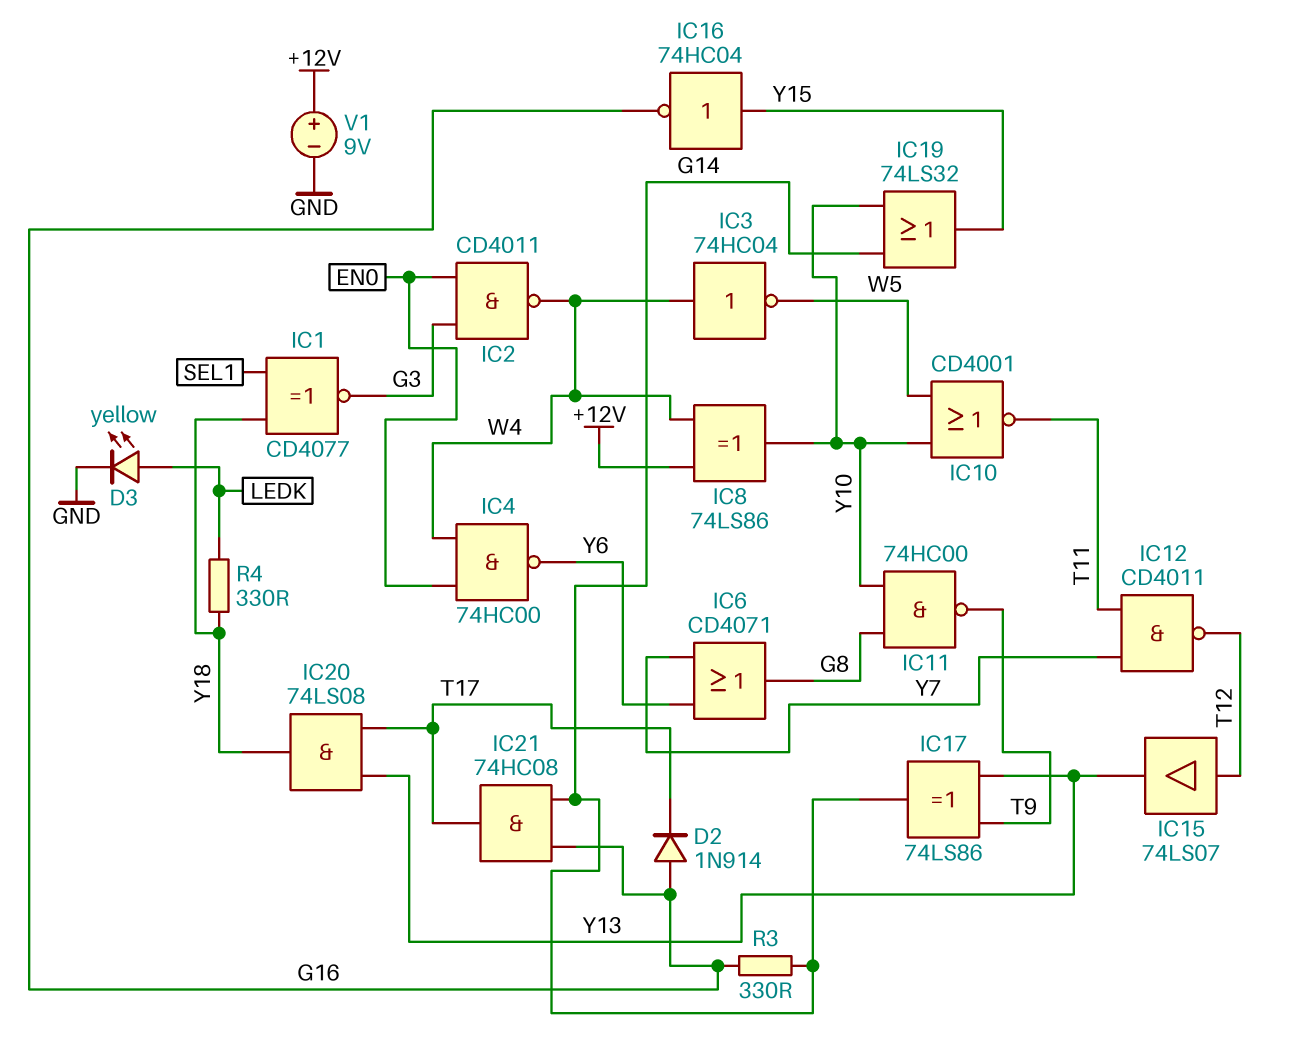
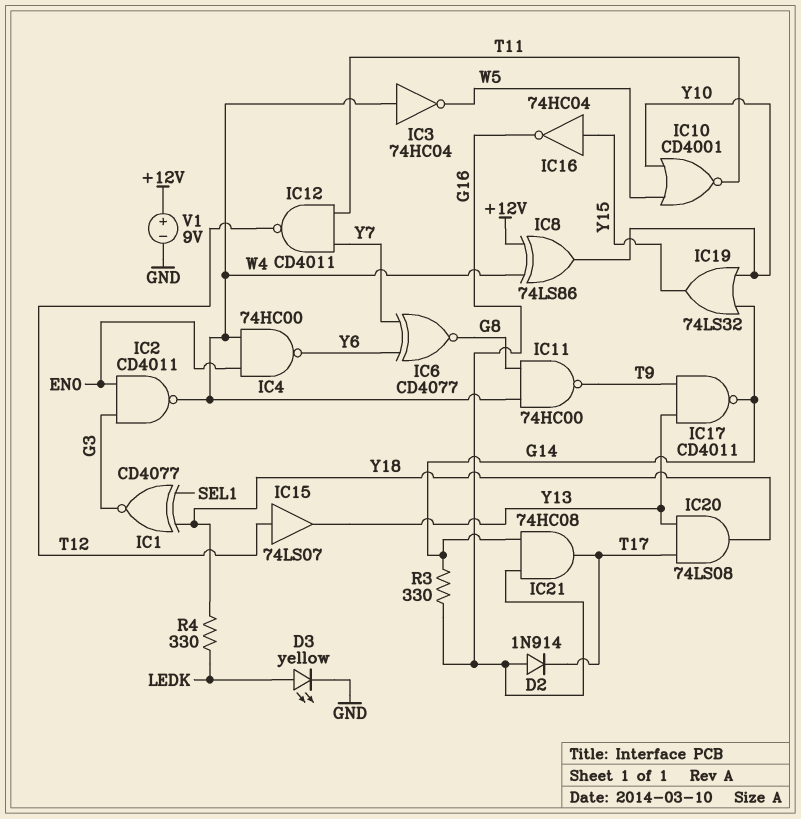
IC6: OR CD4071 (in Y6, in Y7, out G8) -> XNOR CD4077 (in Y6, in Y7, out G8)
IC11: NAND 74HC00 (in G8, in Y10, out T9) -> NAND 74HC00 (in G8, in W4, out T9)
IC17: XOR 74LS86 (in T9, in Y13, out G14) -> NAND CD4011 (in T9, in Y13, out G14)

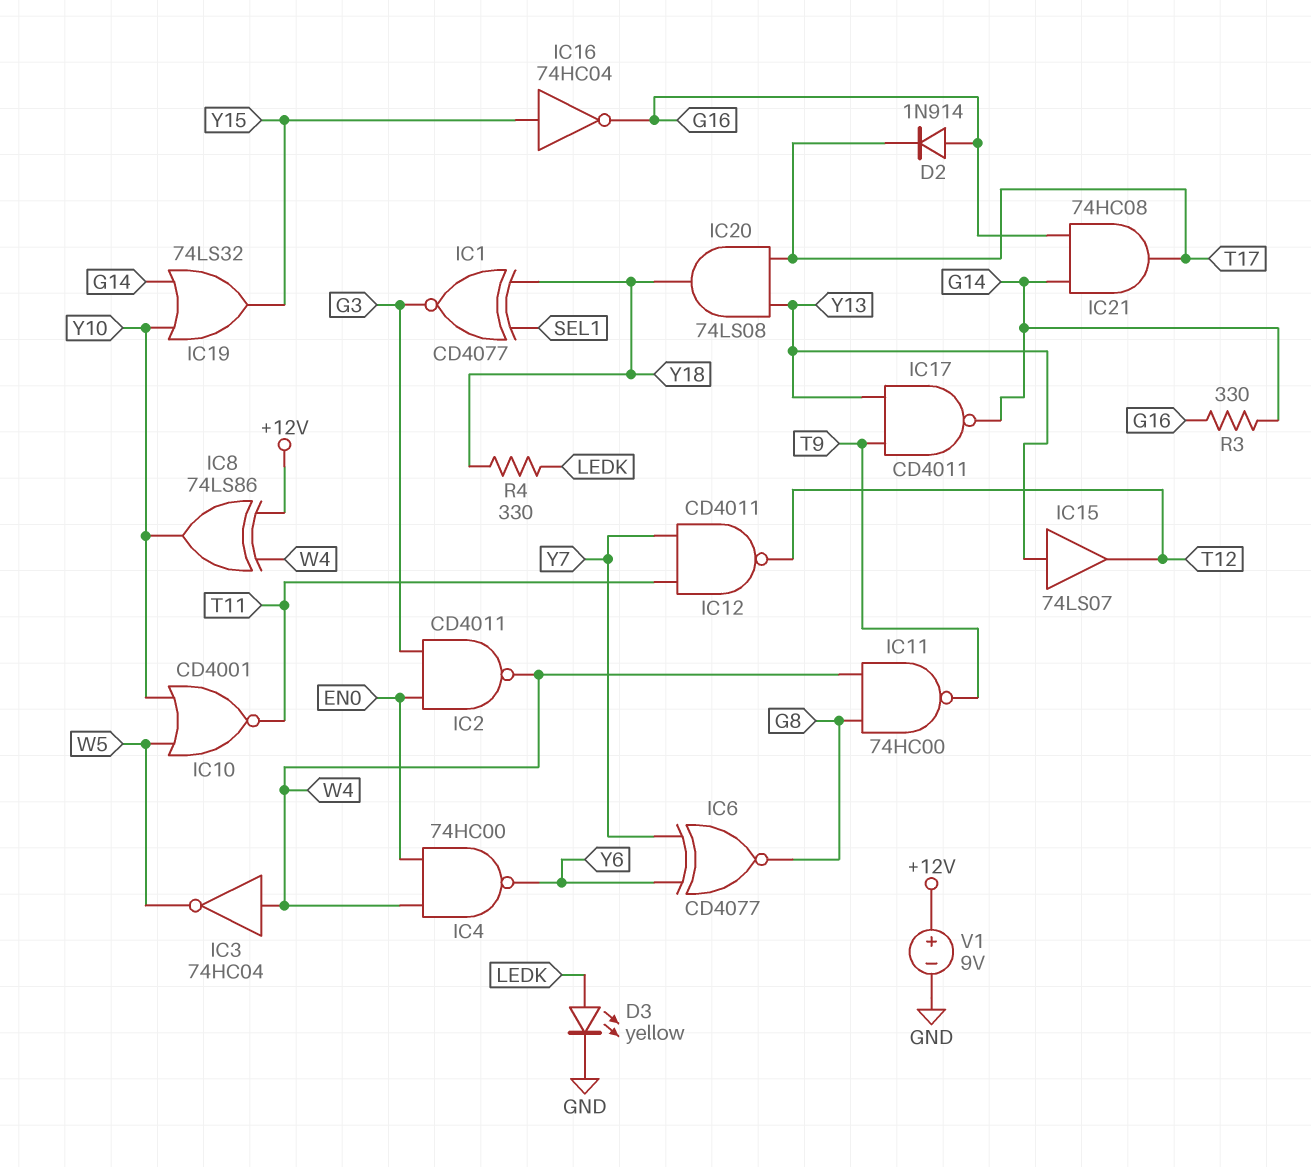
IC15: buffer 74LS07 (in T12, out Y13) -> buffer 74LS07 (in Y13, out T12)

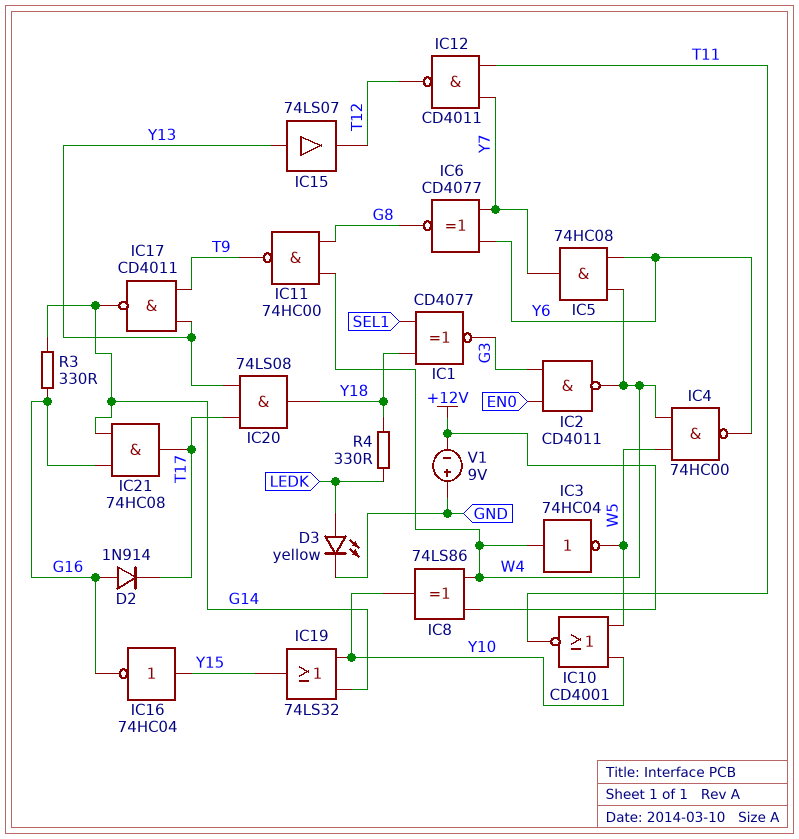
IC4: NAND 74HC00 (in EN0, in W4, out Y6) -> NAND 74HC00 (in W4, in W5, out Y6)
IC5: none -> AND 74HC08 (in W4, in Y6, out Y7)
V1: 9V (plus +12V, minus GND) -> 9V (plus GND, minus +12V)

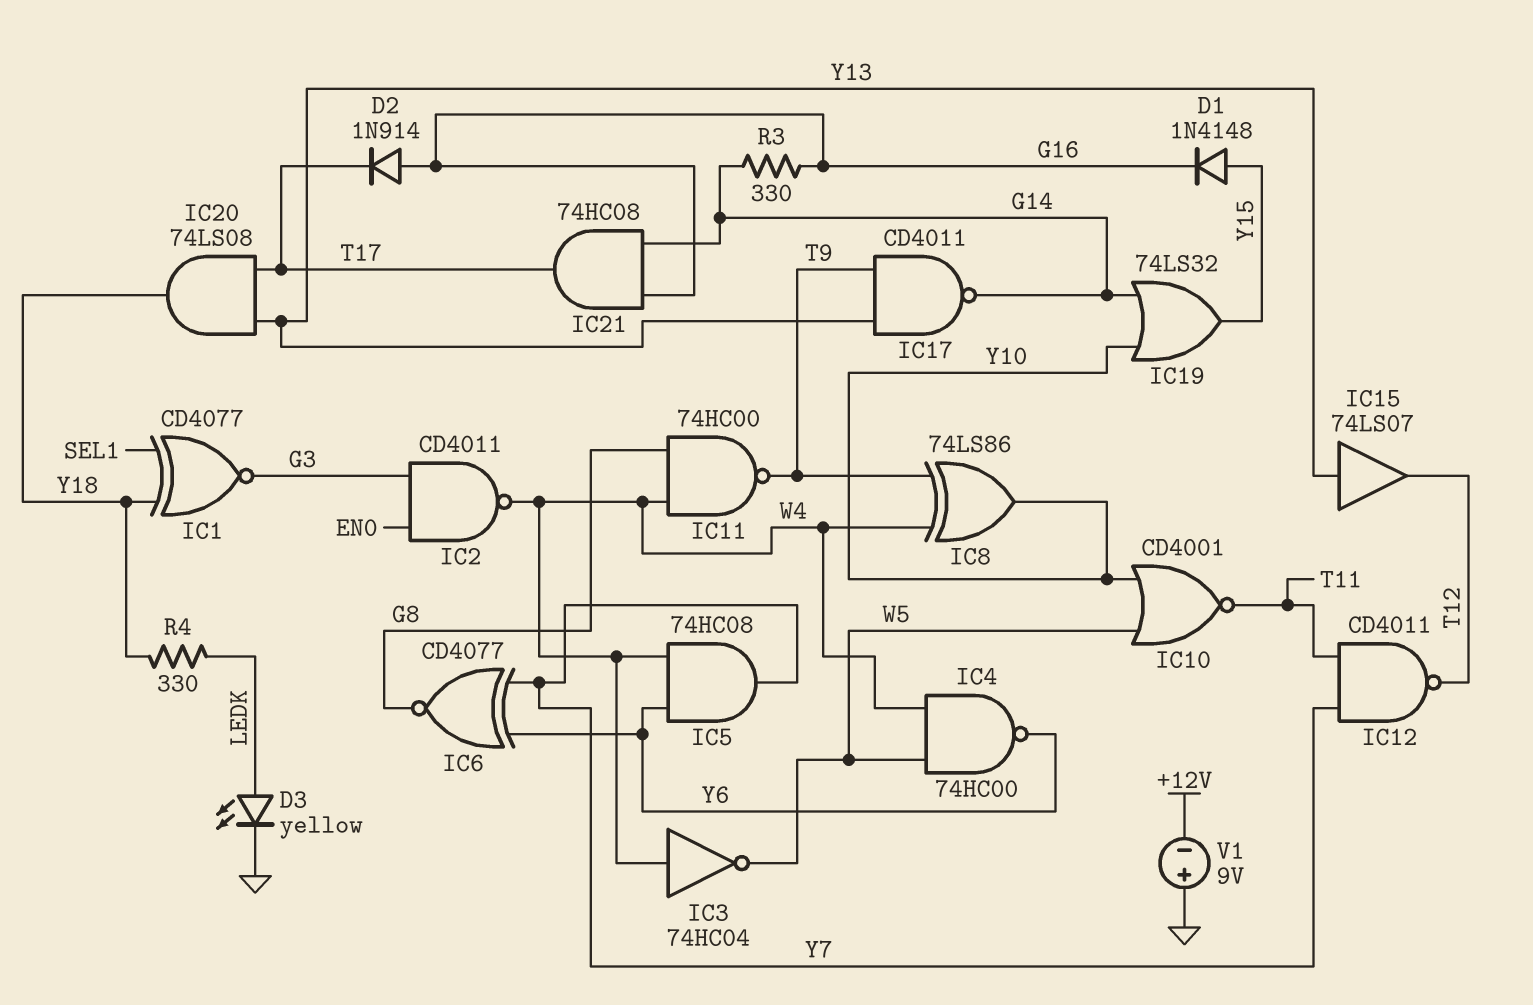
D1: none -> diode 1N4148 (A Y15, K G16)
IC8: XOR 74LS86 (in +12V, in W4, out Y10) -> XOR 74LS86 (in T9, in W4, out Y10)
IC16: NOT 74HC04 (in Y15, out G16) -> none

